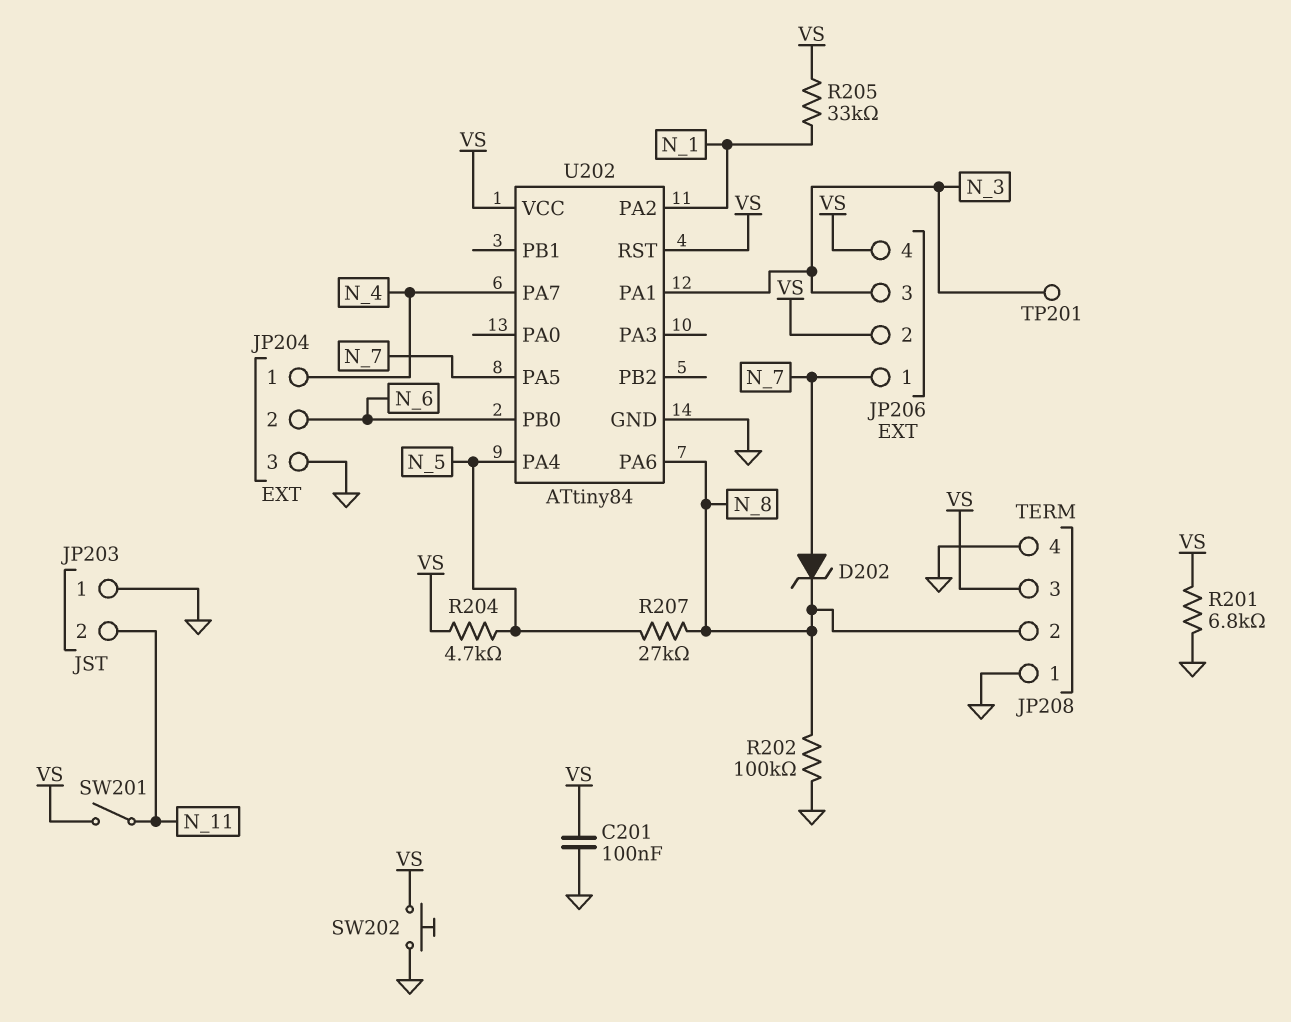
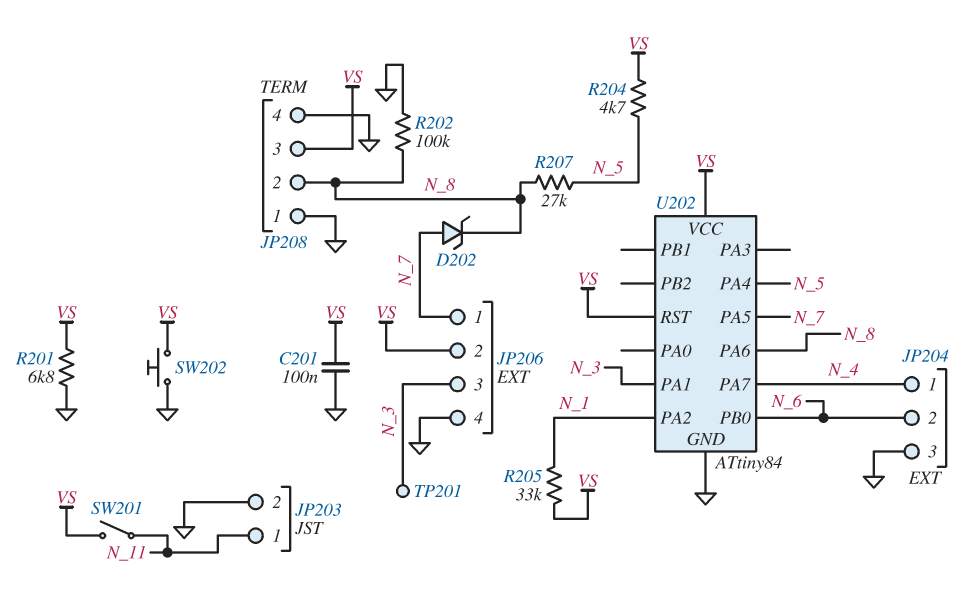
JP203 pin 1: GND -> N_11
JP203 pin 2: N_11 -> GND
JP206 pin 4: VS -> GND

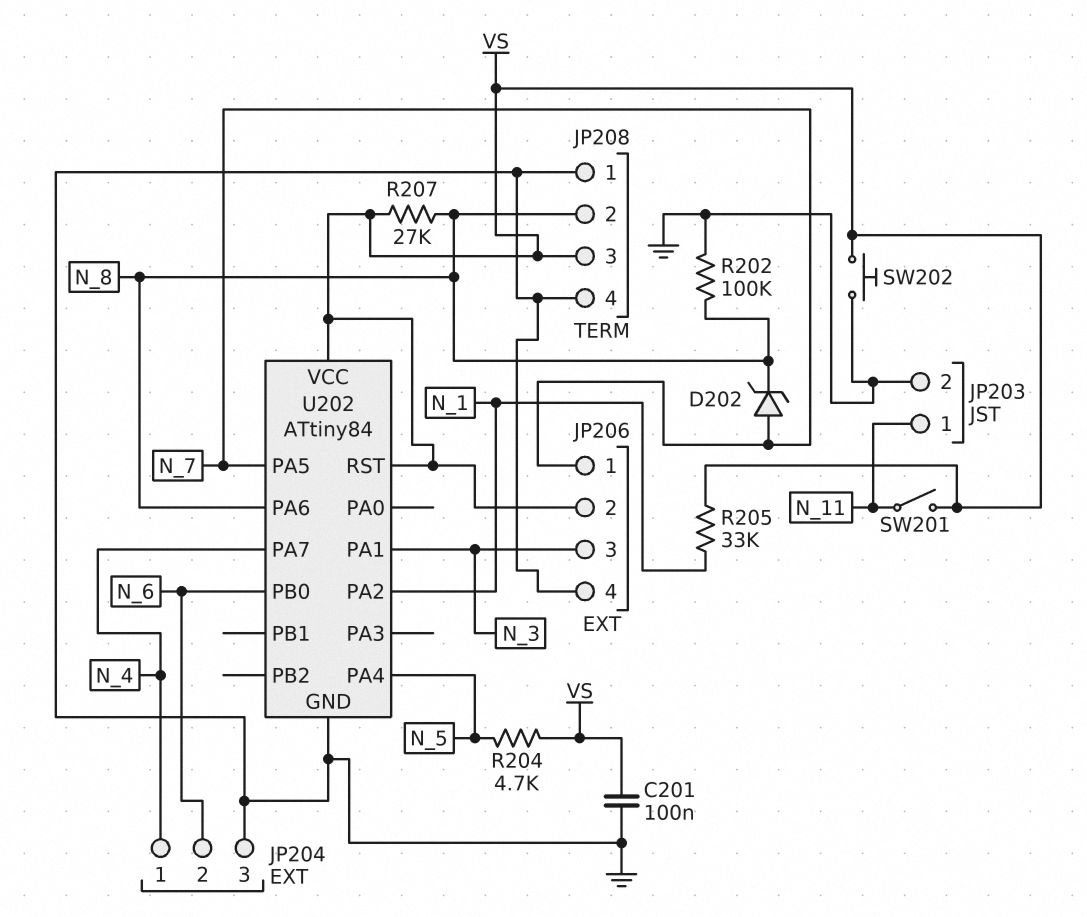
R201: 6.8k (GND, VS) -> none
R207: 27k (N_5, N_8) -> 27k (N_8, VS)
TP201: test point (N_3) -> none

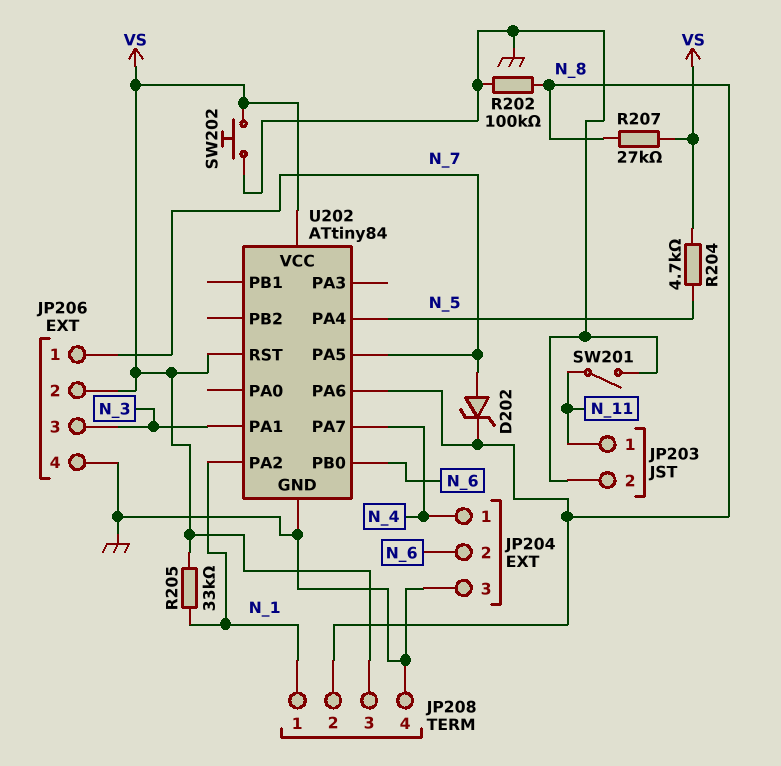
C201: 100nF (GND, VS) -> none
JP208 pin 1: GND -> N_1
SW201: switch (N_11, VS) -> switch (GND, N_11)

